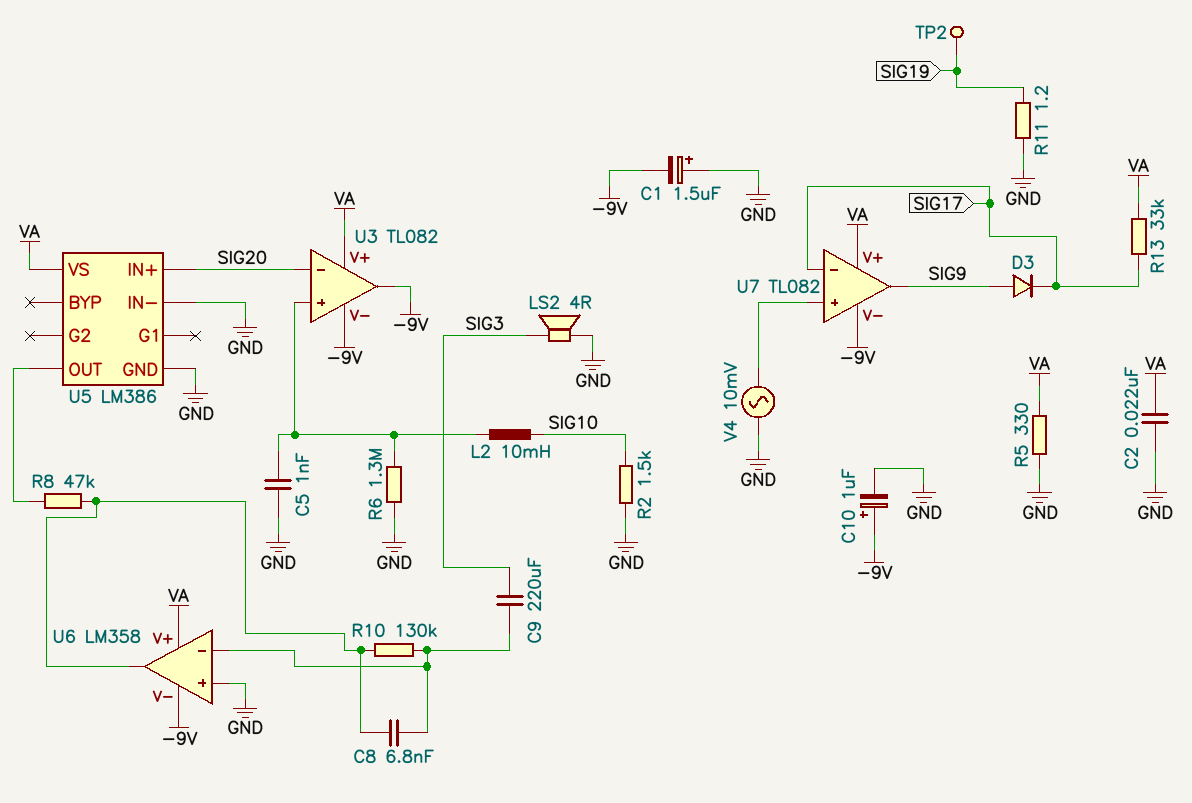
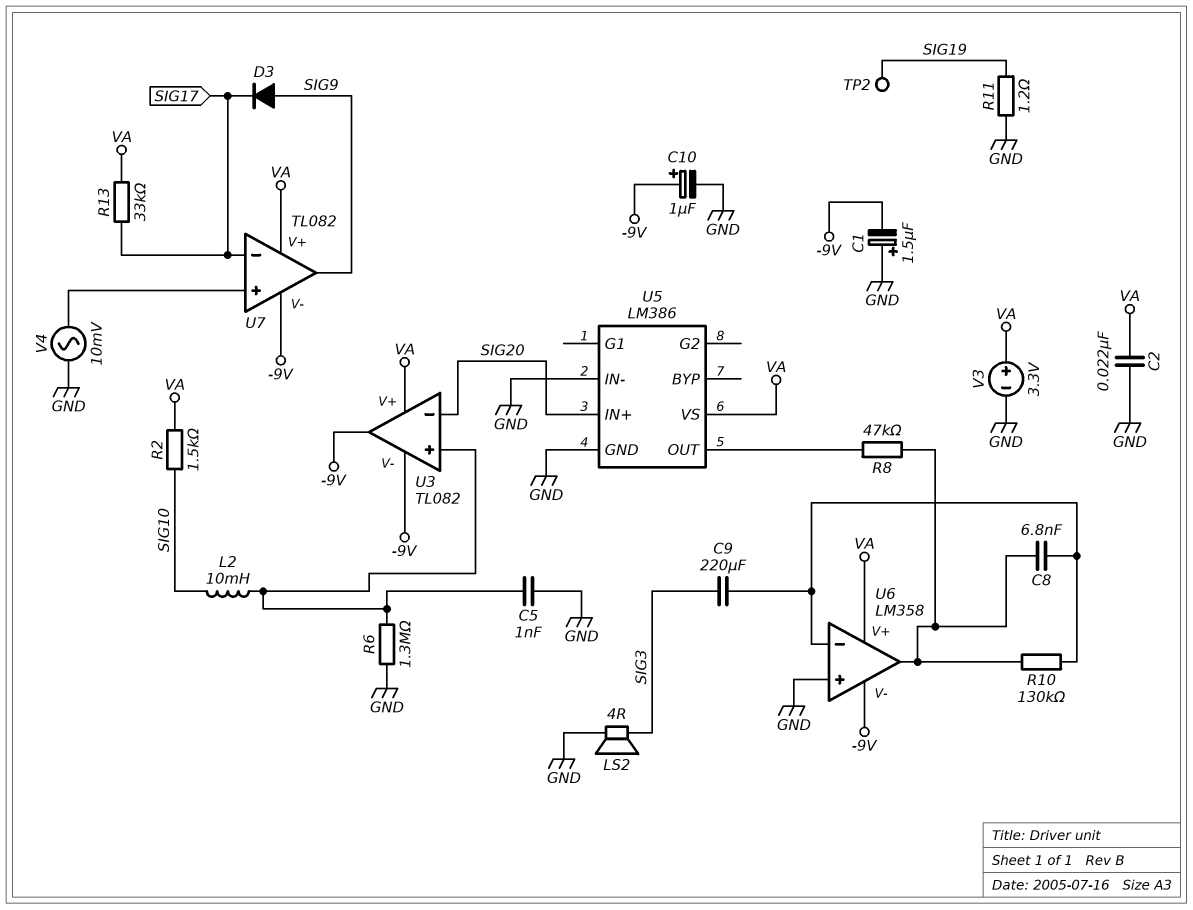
R2: 1.5k (GND, SIG10) -> 1.5k (SIG10, VA)
R5: 330 (GND, VA) -> none
V3: none -> 3.3V (plus VA, minus GND)

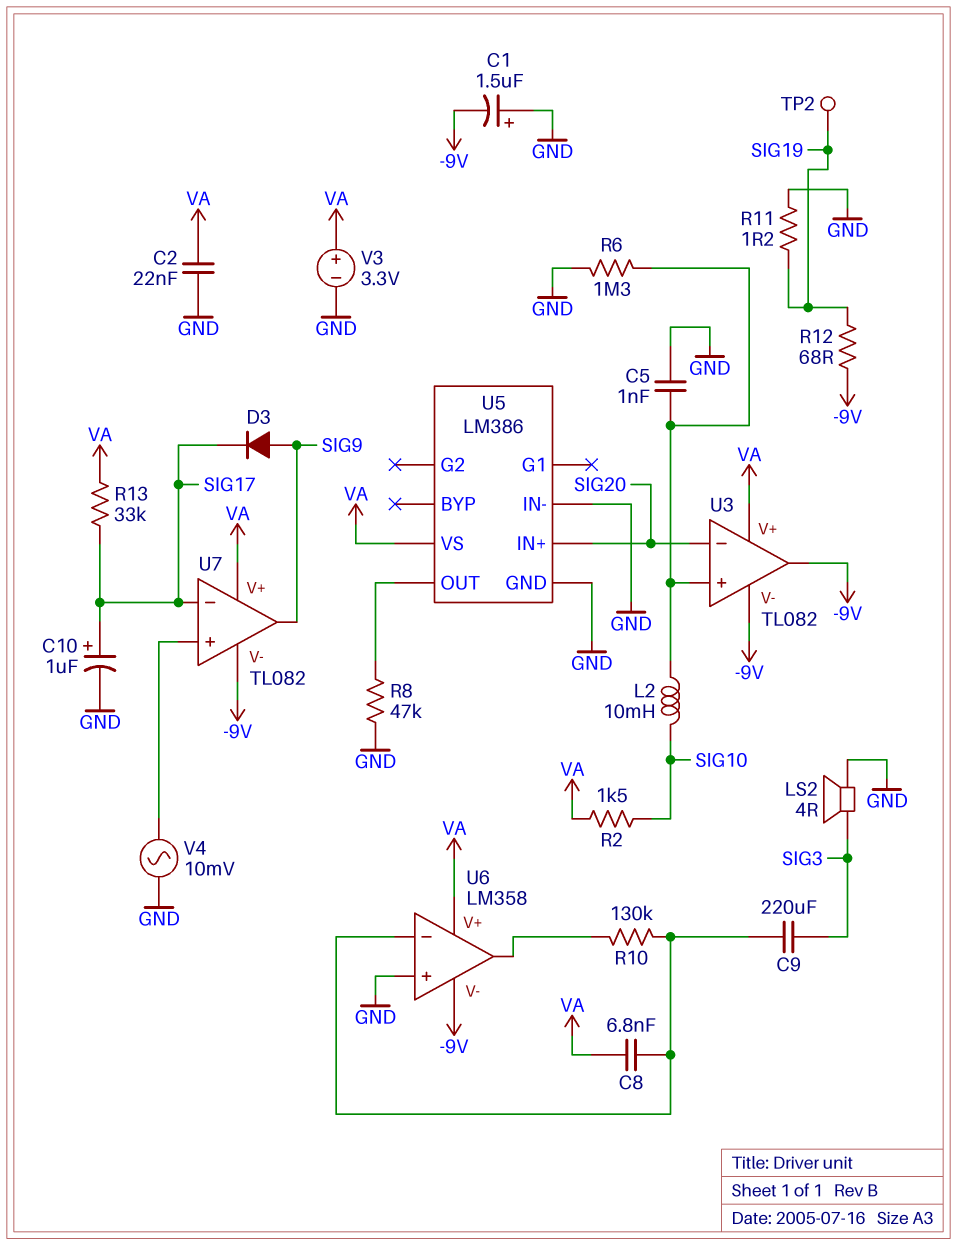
C8: 6.8nF (U6/in-, U6/out) -> 6.8nF (U6/in-, VA)
C10: 1uF (plus -9V, minus GND) -> 1uF (plus SIG17, minus GND)
R8: 47k (U5/OUT, U6/out) -> 47k (GND, U5/OUT)
R12: none -> 68 (-9V, SIG19)

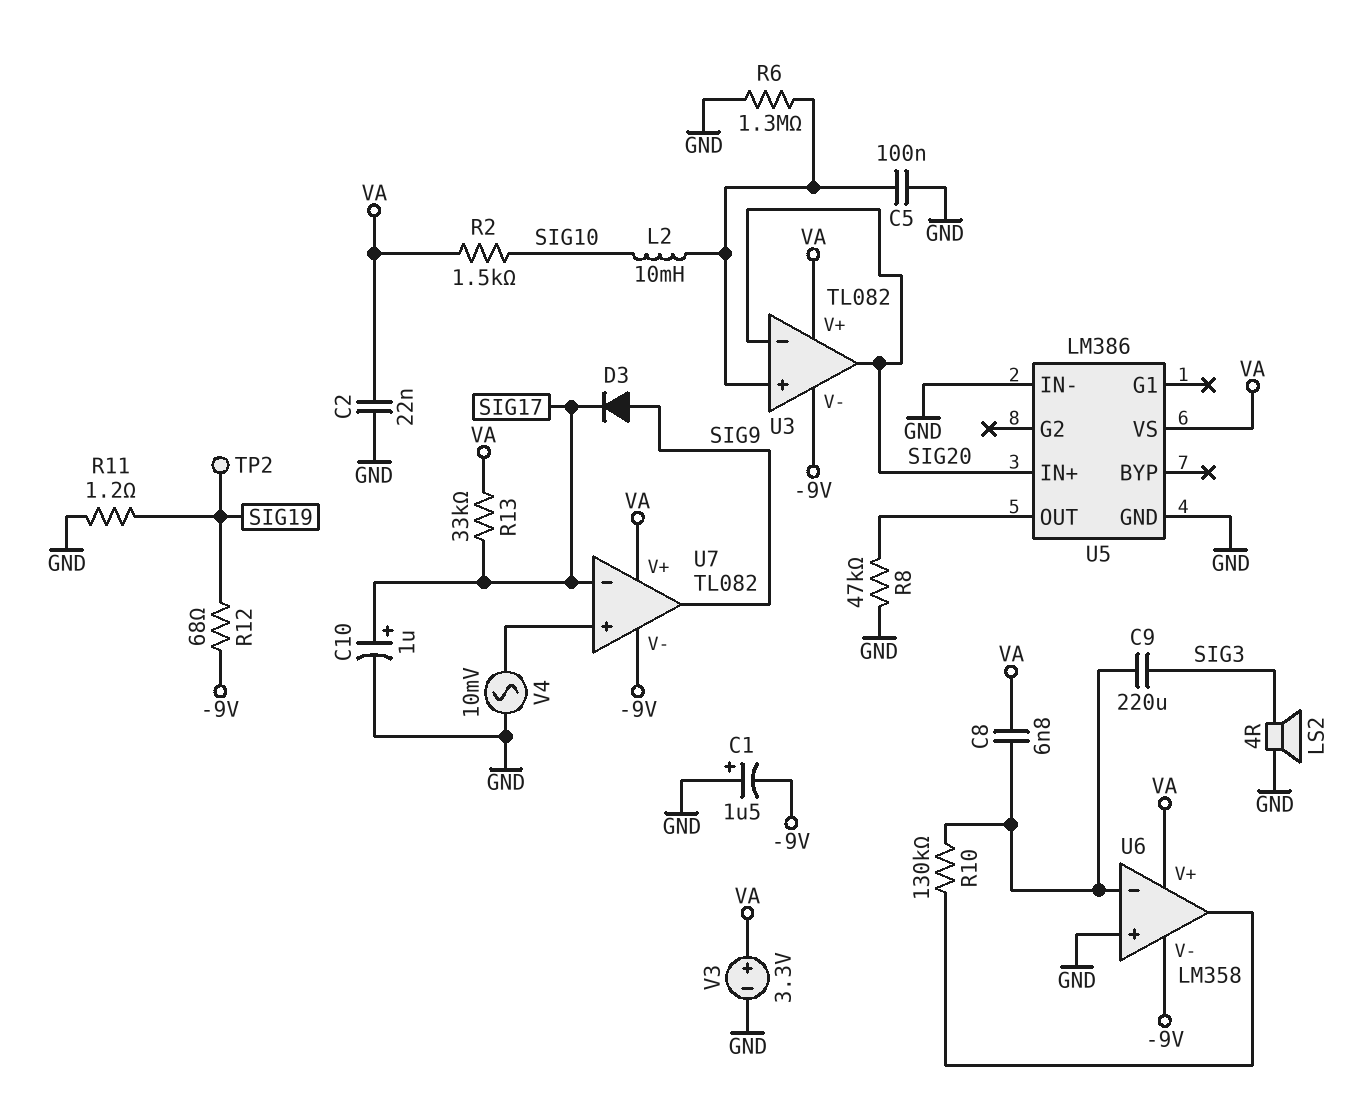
C5: 1nF (GND, U3/in+) -> 100nF (GND, U3/in+)
U3 pin out: -9V -> SIG20

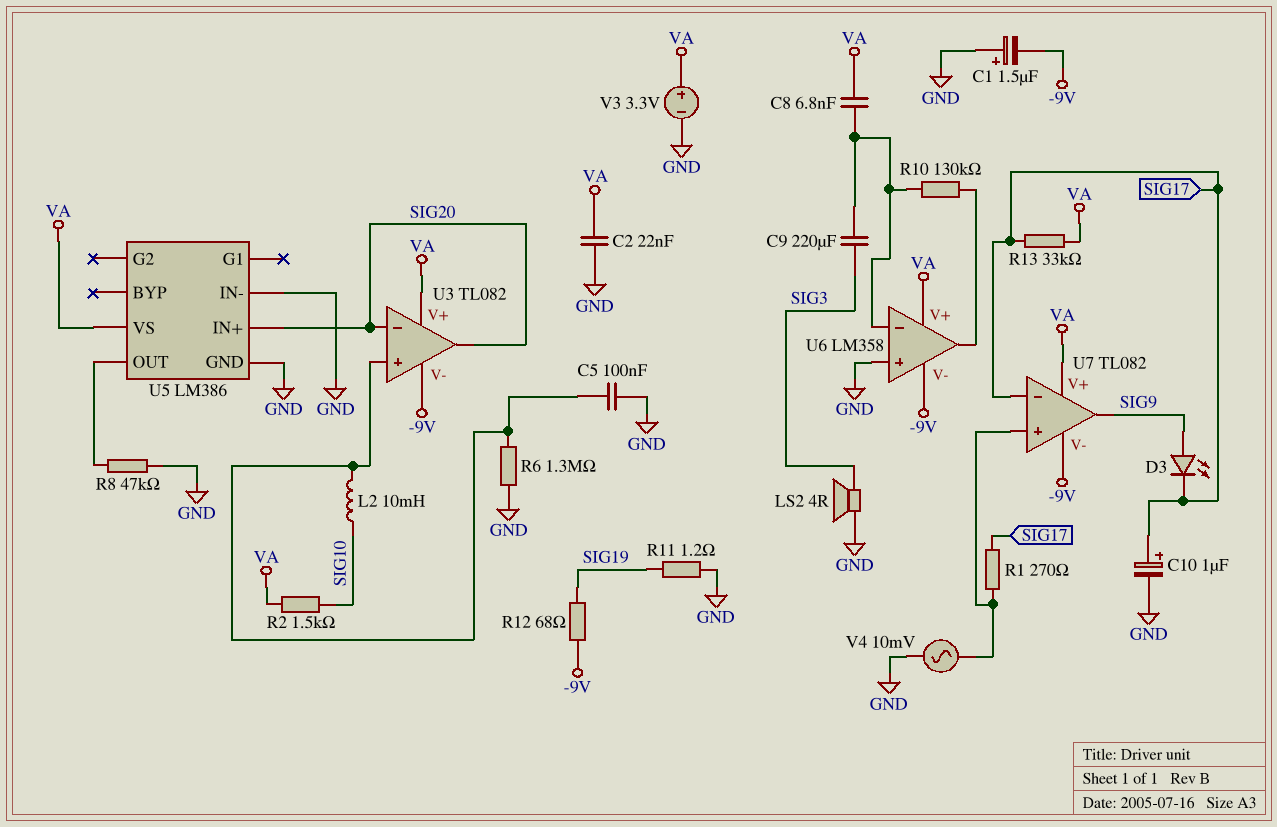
D3: diode (A SIG9, K SIG17) -> LED (A SIG9, K SIG17)
R1: none -> 270 (SIG17, U7/in+)
TP2: test point (SIG19) -> none

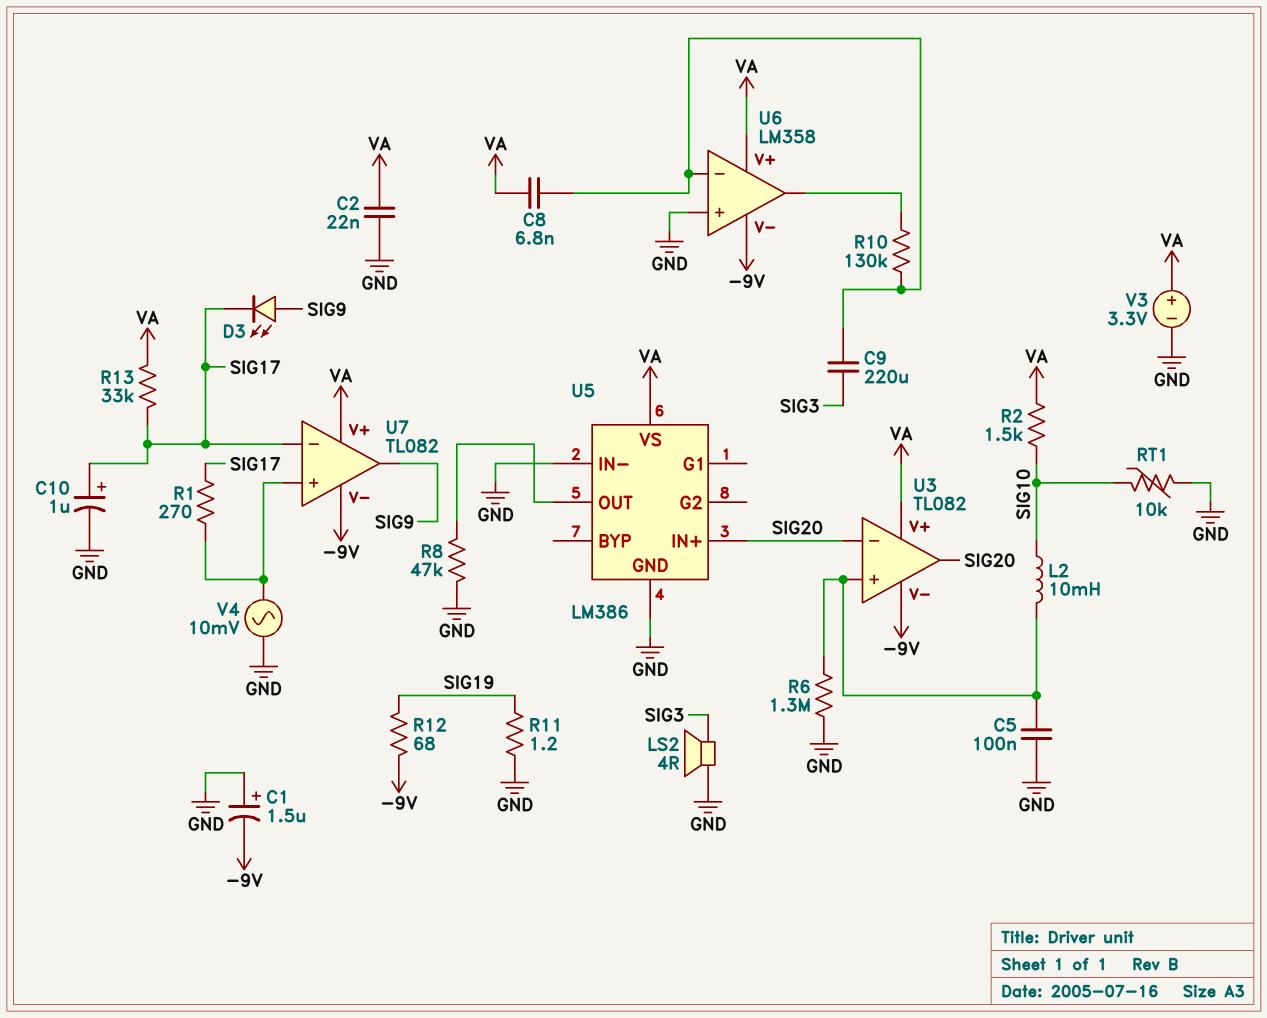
RT1: none -> 10k (GND, SIG10)

